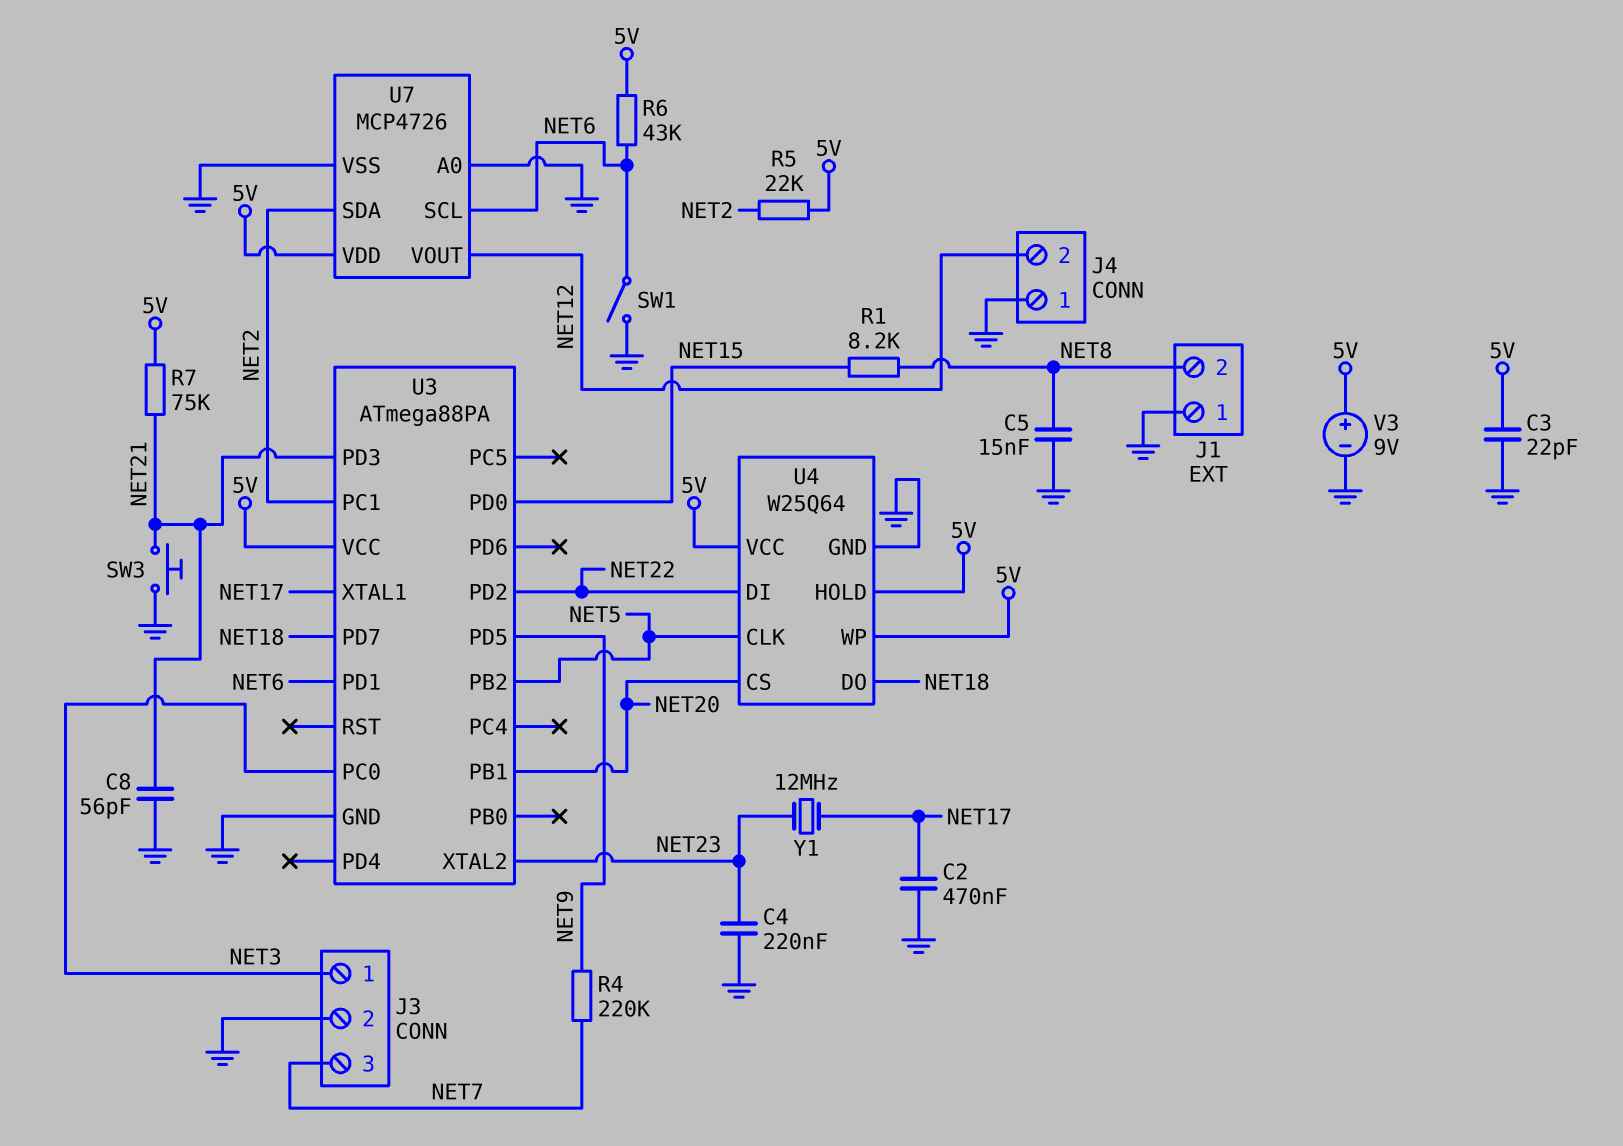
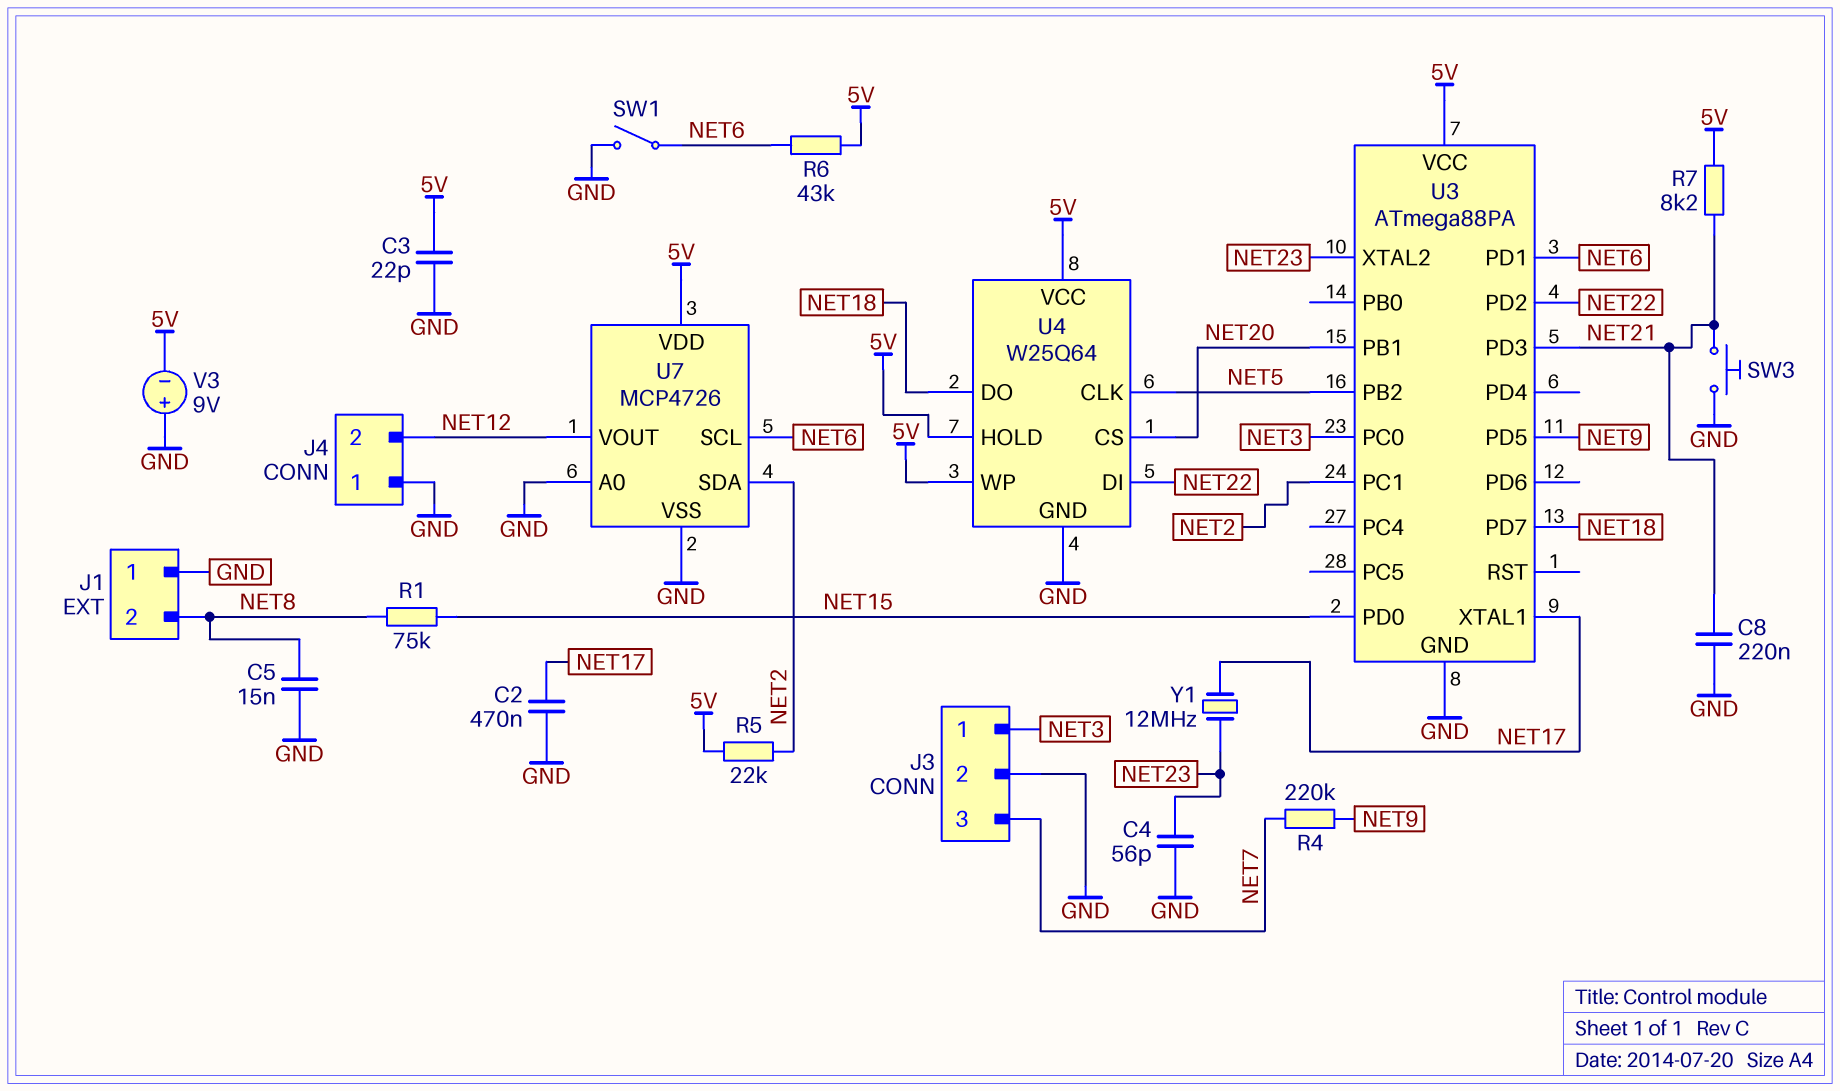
C4: 220nF (GND, NET23) -> 56pF (GND, NET23)
C8: 56pF (GND, NET21) -> 220nF (GND, NET21)
R1: 8.2k (NET8, NET15) -> 75k (NET8, NET15)
R7: 75k (5V, NET21) -> 8.2k (5V, NET21)
V3: 9V (plus 5V, minus GND) -> 9V (plus GND, minus 5V)

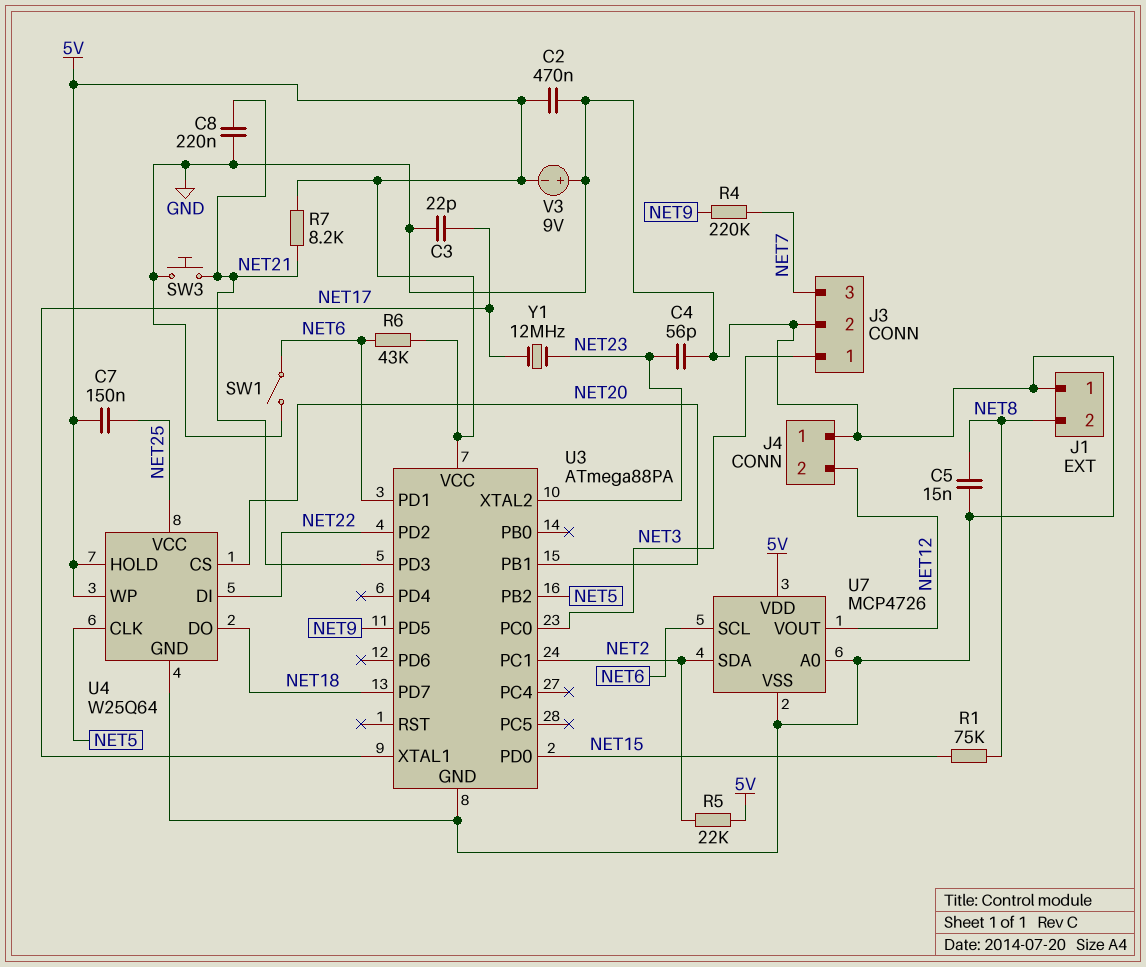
C2: 470nF (GND, NET17) -> 470nF (5V, GND)
C3: 22pF (5V, GND) -> 22pF (GND, NET17)
C7: none -> 150nF (5V, NET25)
U4 pin VCC: 5V -> NET25

